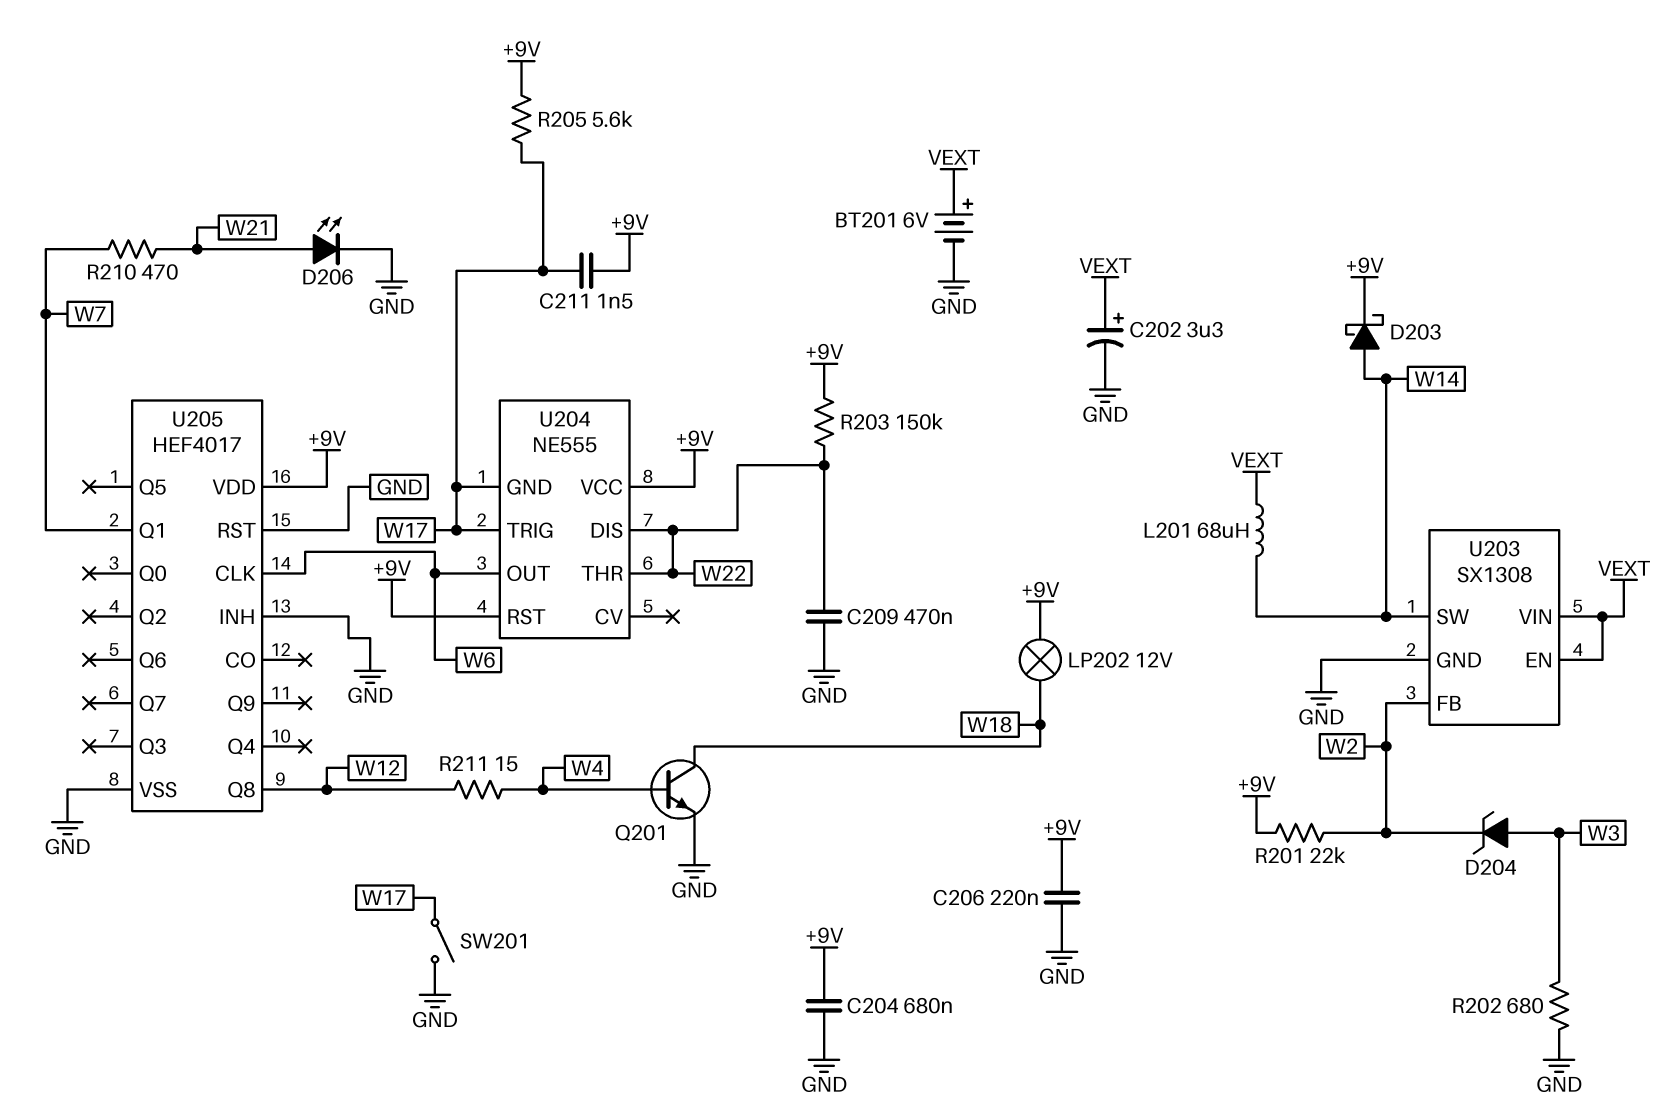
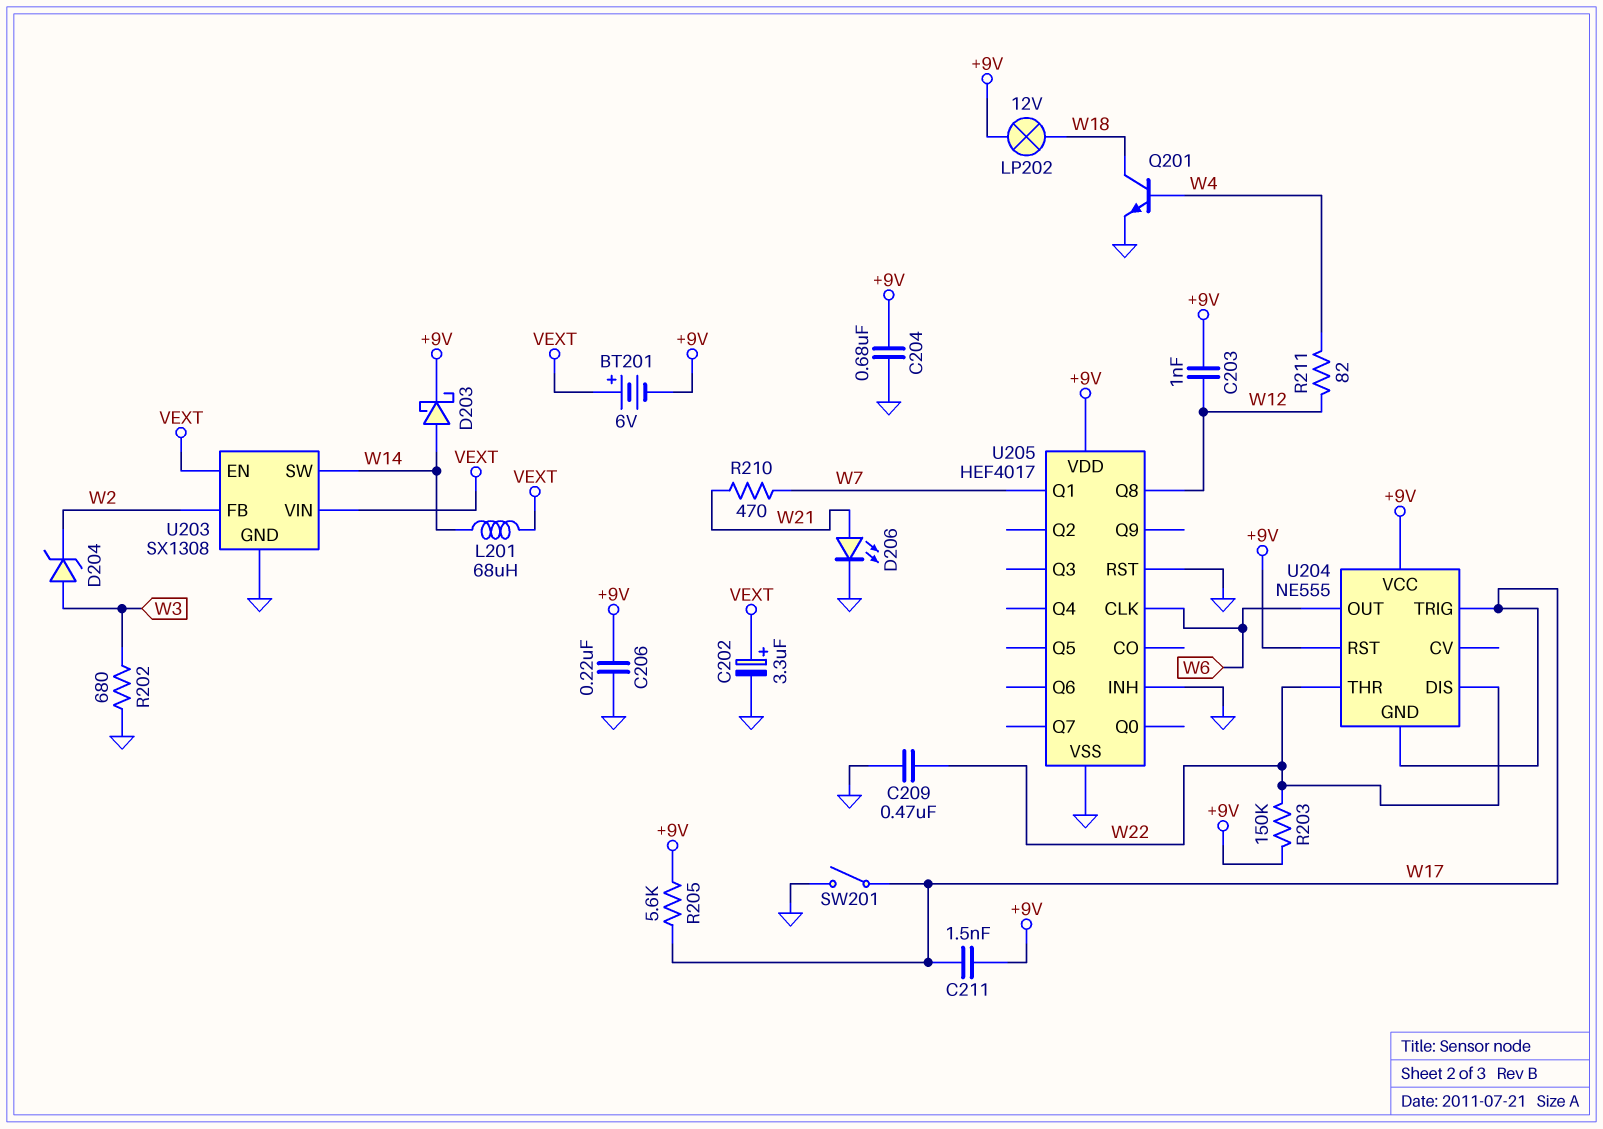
BT201: 6V (plus VEXT, minus GND) -> 6V (plus VEXT, minus +9V)
C203: none -> 1nF (+9V, W12)
R201: 22k (+9V, W2) -> none
R211: 15 (W4, W12) -> 82 (W4, W12)

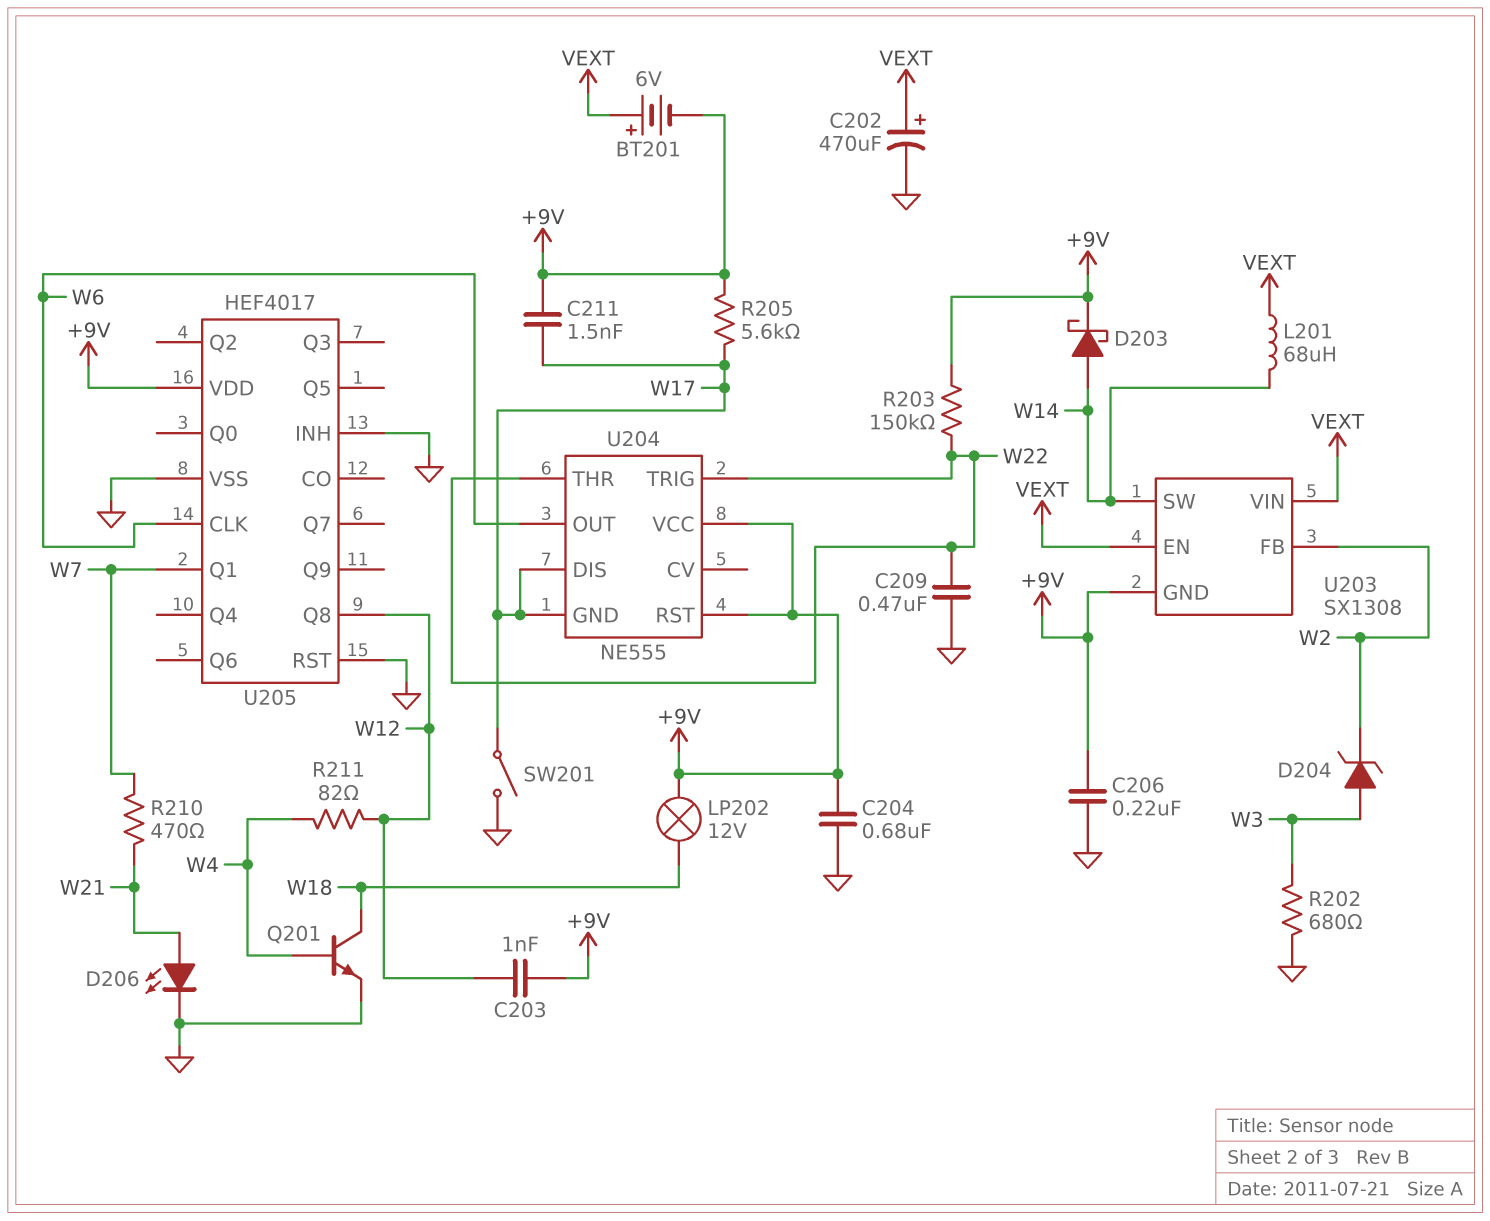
C202: 3.3uF (plus VEXT, minus GND) -> 470uF (plus VEXT, minus GND)
U203 pin GND: GND -> +9V
U204 pin DIS: W22 -> W17
U204 pin TRIG: W17 -> W22

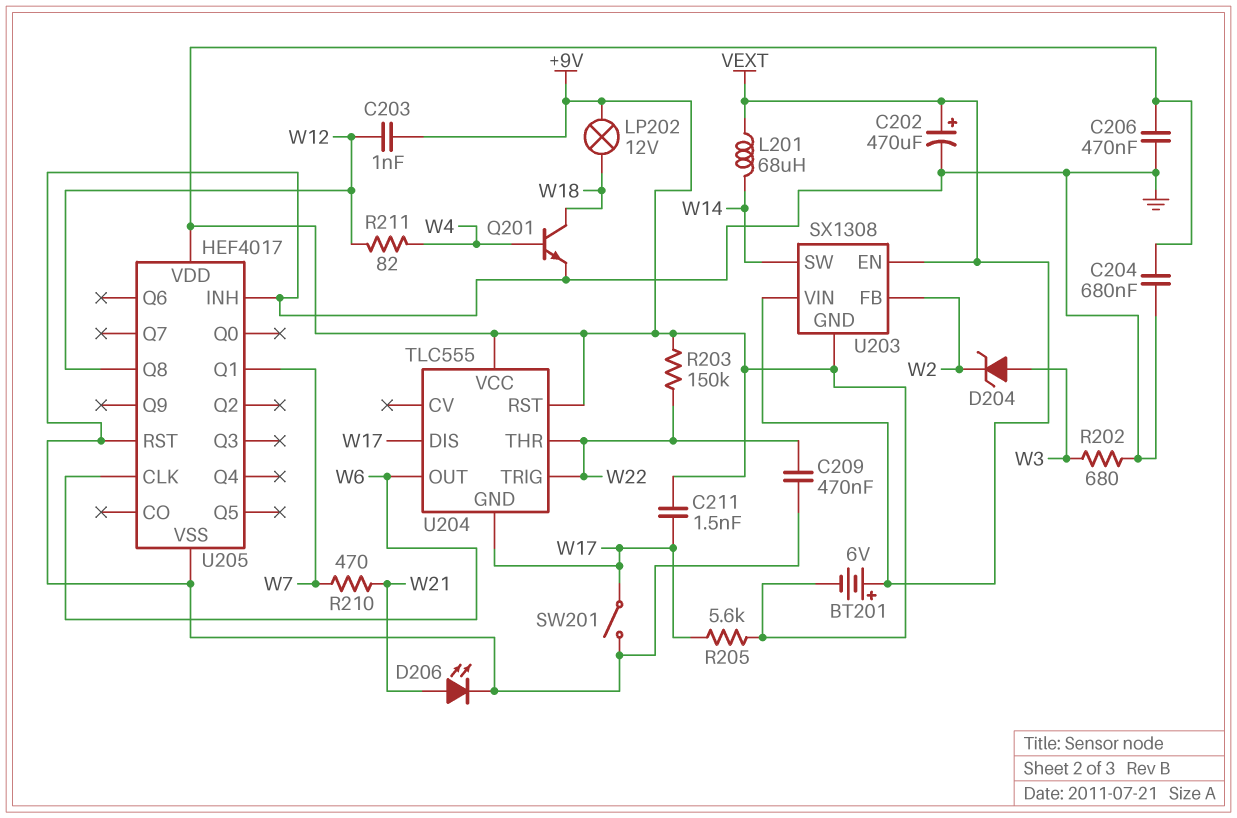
C206: 220nF (+9V, GND) -> 470nF (+9V, GND)
D203: schottky (A W14, K +9V) -> none
U204: NE555 -> TLC555

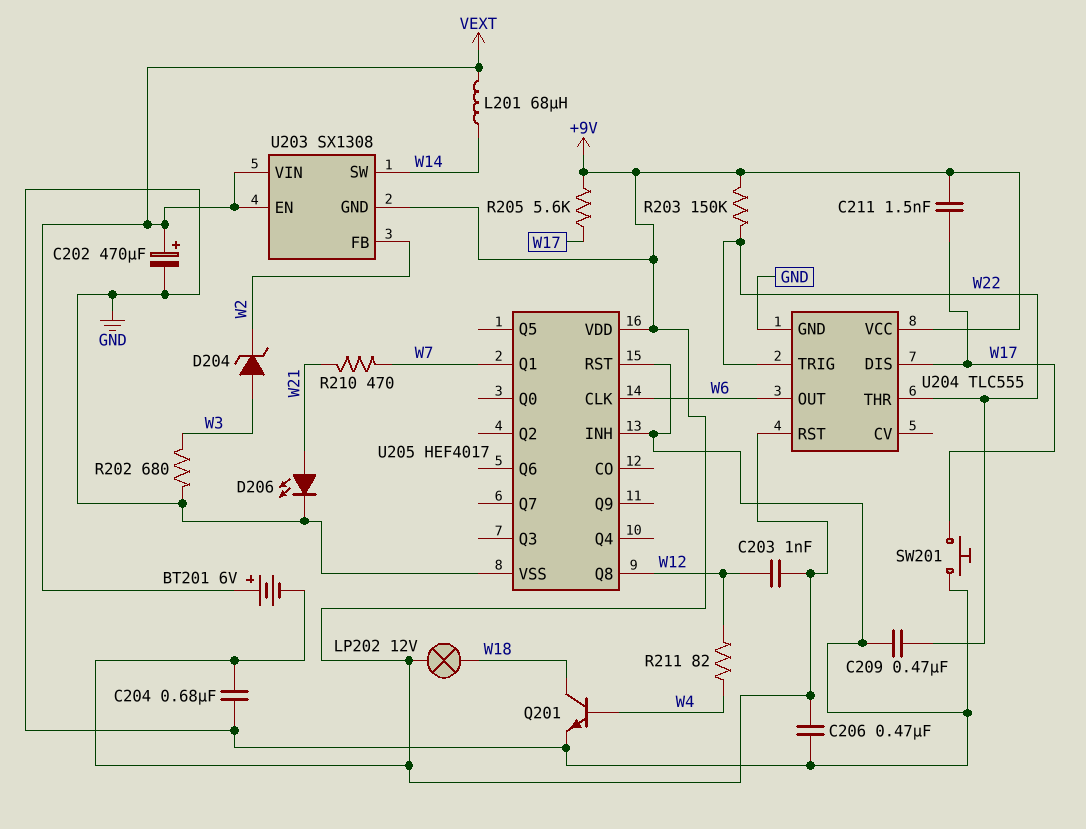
SW201: switch (GND, W17) -> button (GND, W17)
U204 pin GND: W17 -> GND

